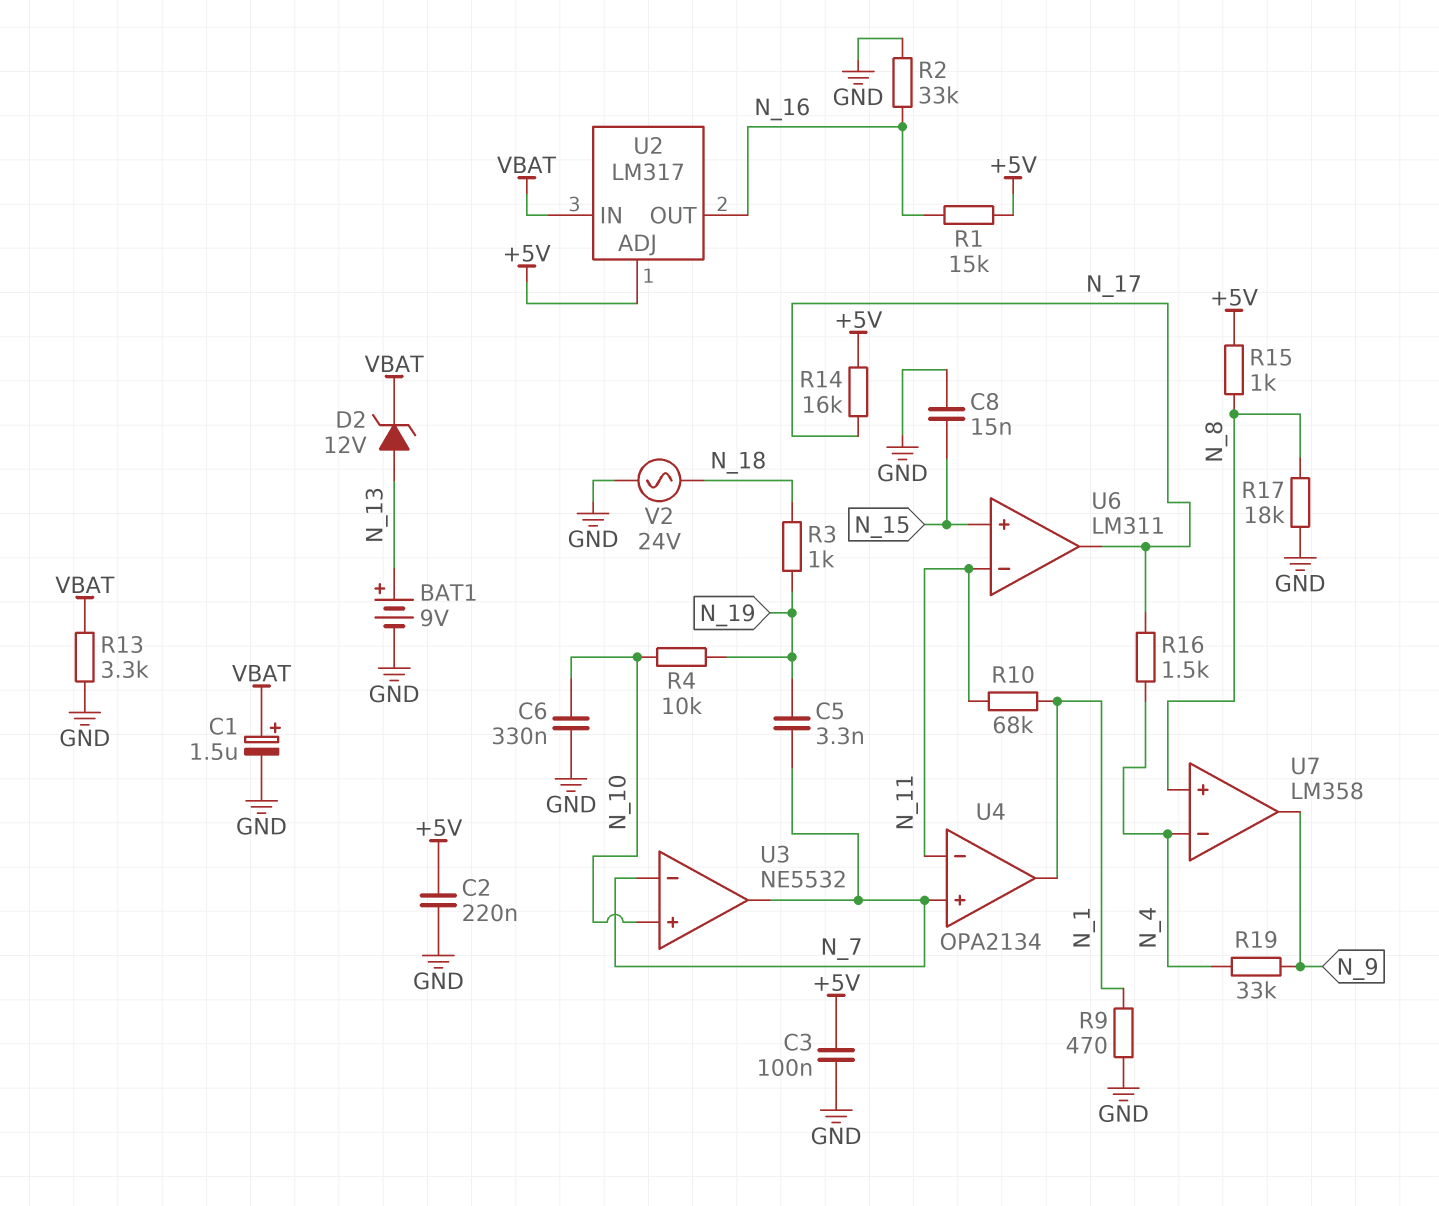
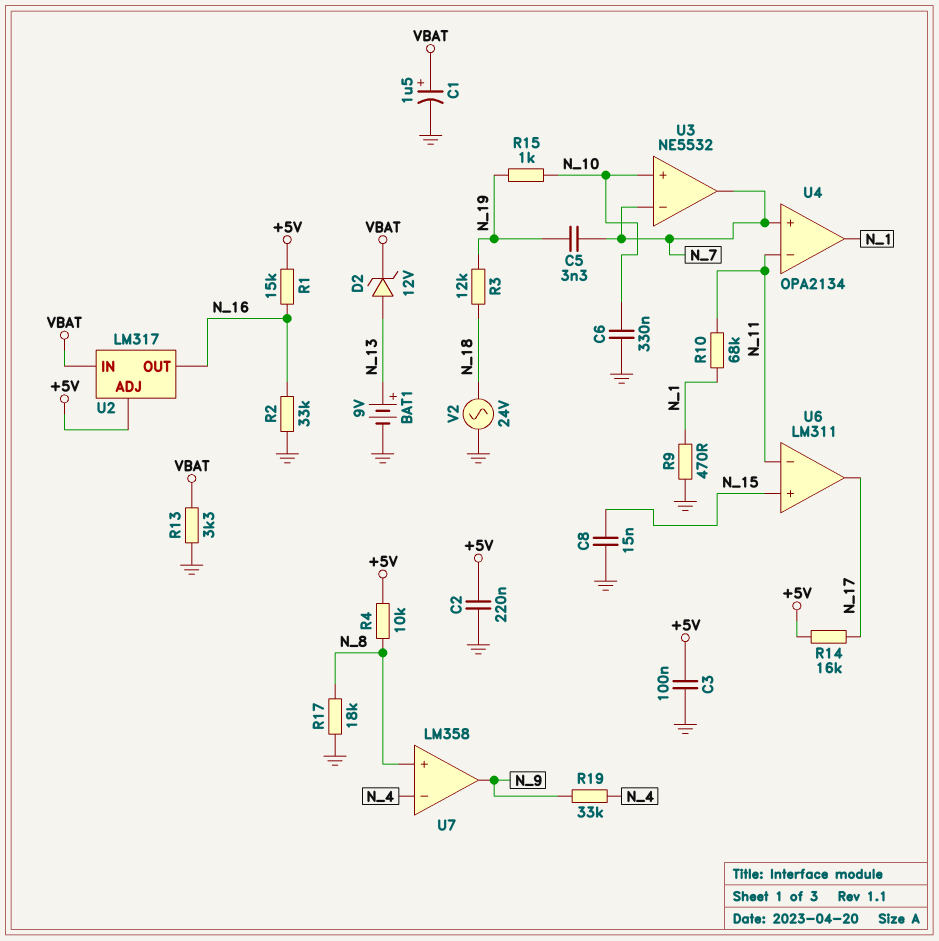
R3: 1k (N_18, N_19) -> 12k (N_18, N_19)
R4: 10k (N_10, N_19) -> 10k (+5V, N_8)
R15: 1k (+5V, N_8) -> 1k (N_10, N_19)
R16: 1.5k (N_4, N_17) -> none

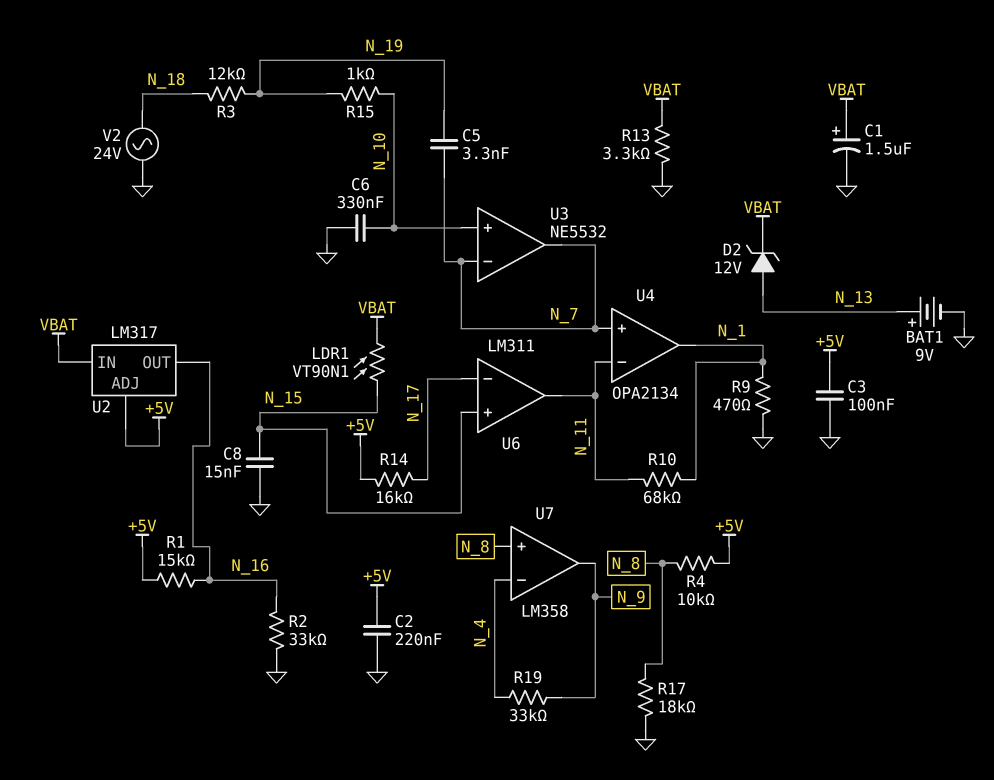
LDR1: none -> VT90N1 (N_15, VBAT)
U6 pin in-: N_11 -> N_17
U6 pin out: N_17 -> N_11

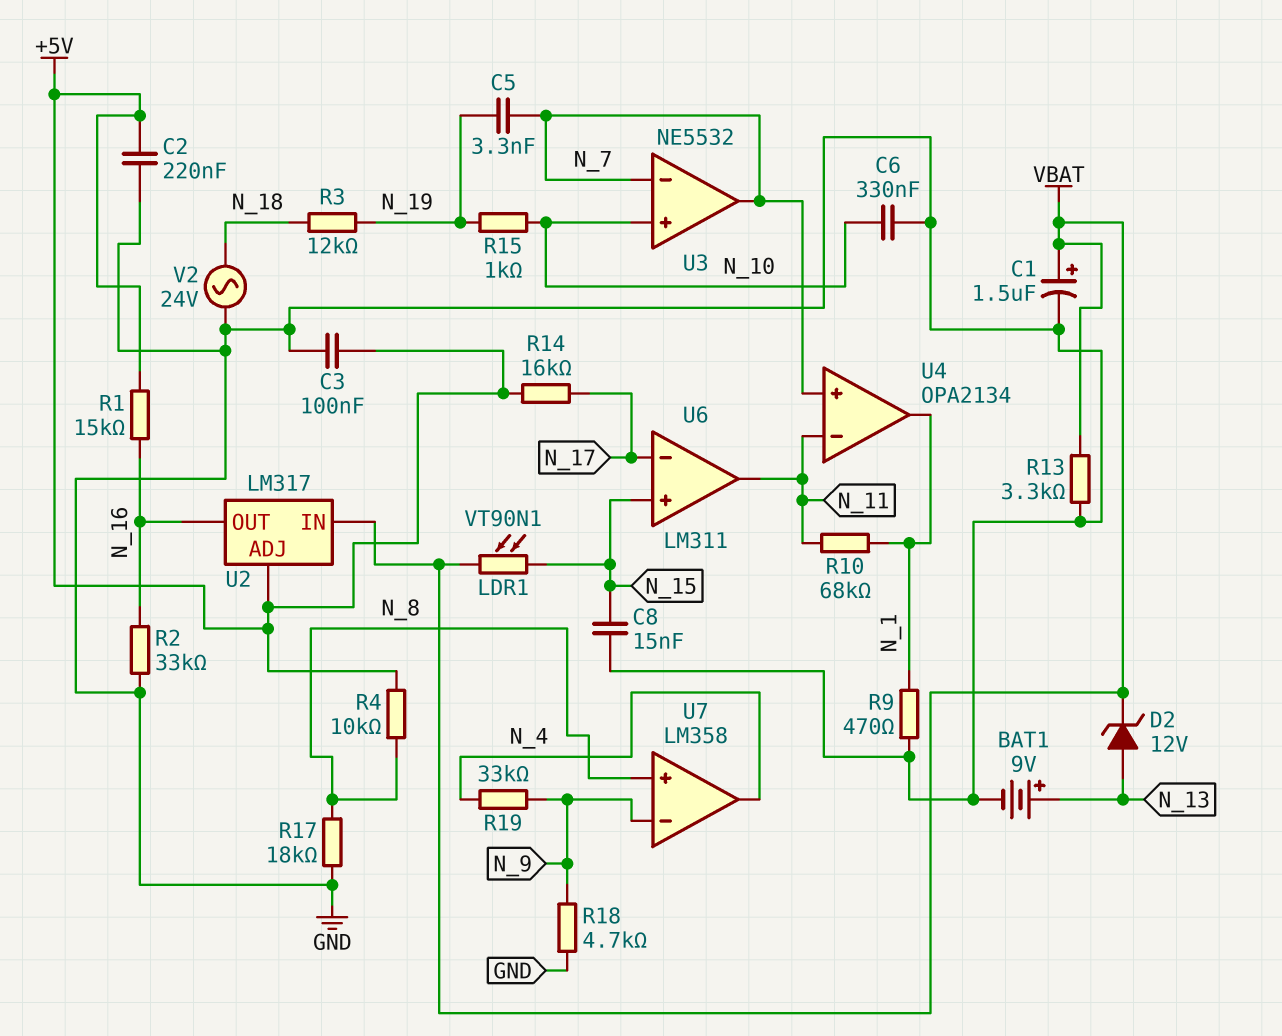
R18: none -> 4.7k (GND, N_9)
U7 pin in-: N_4 -> N_9
U7 pin out: N_9 -> N_4

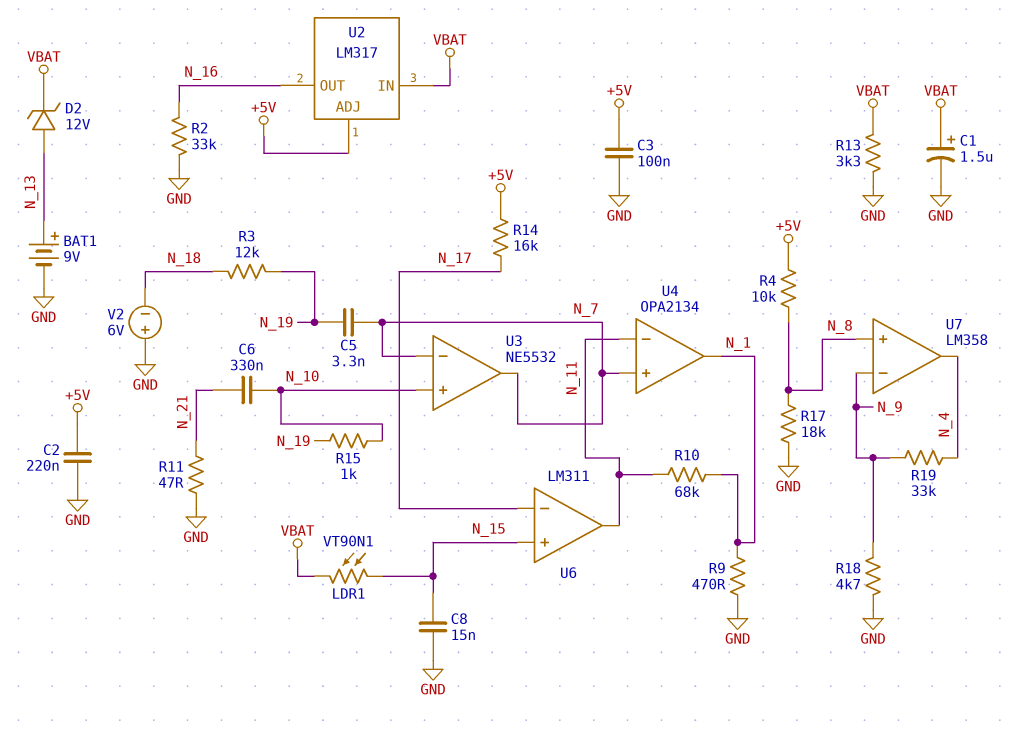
C6: 330nF (GND, N_10) -> 330nF (N_10, N_21)
R1: 15k (+5V, N_16) -> none
R11: none -> 47 (GND, N_21)
V2: AC 24V (GND, N_18) -> 6V (plus GND, minus N_18)

